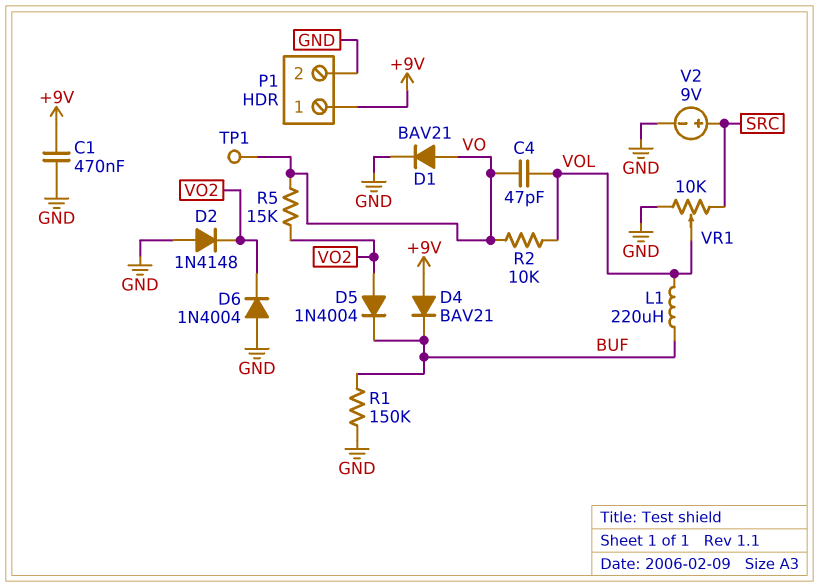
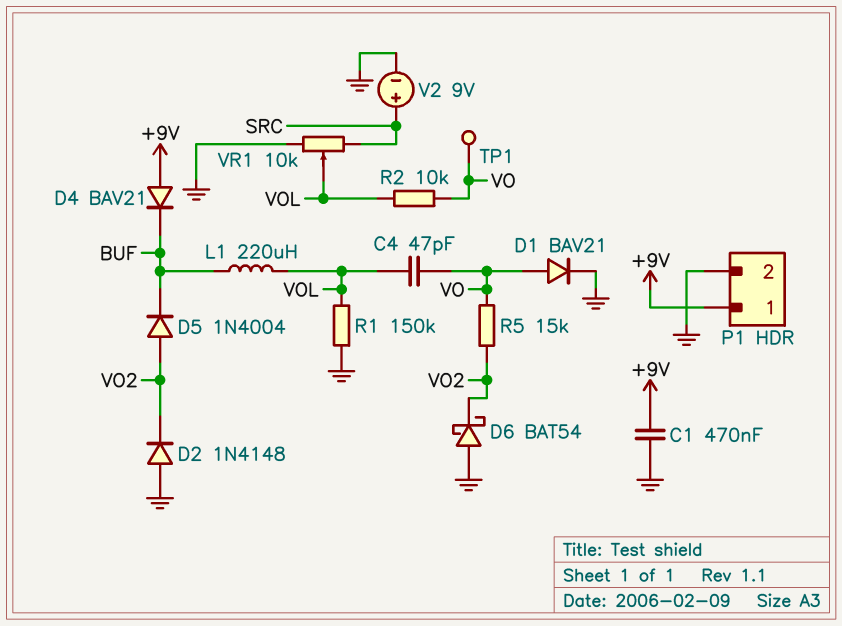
D6: diode 1N4004 (A GND, K VO2) -> schottky BAT54 (A GND, K VO2)
R1: 150k (BUF, GND) -> 150k (GND, VOL)

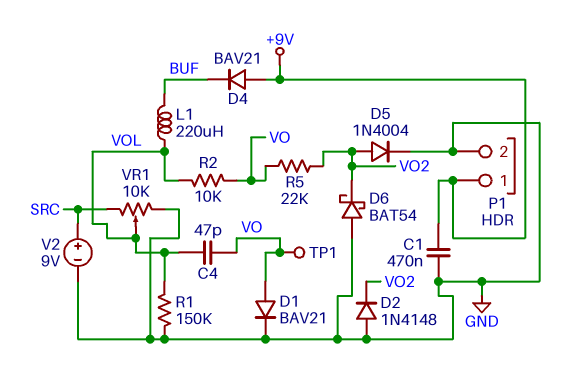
D5: diode 1N4004 (A VO2, K BUF) -> diode 1N4004 (A VO2, K GND)
R5: 15k (VO, VO2) -> 22k (VO, VO2)

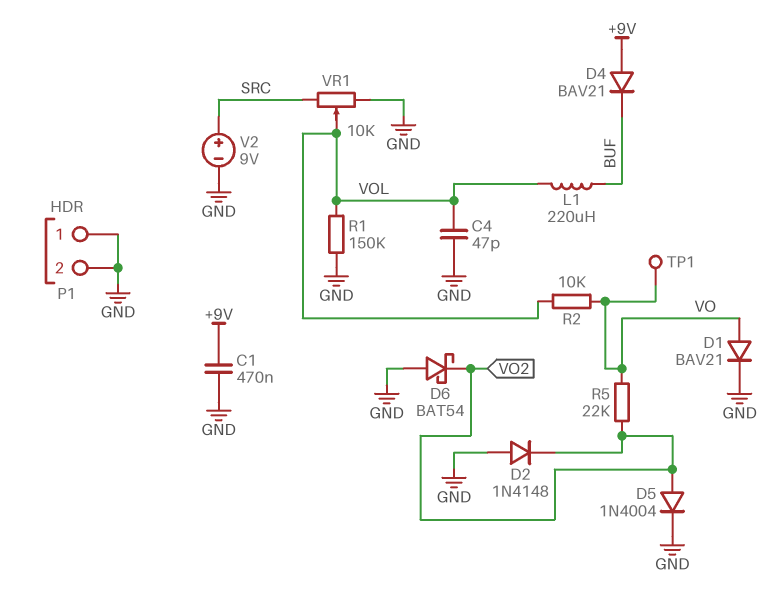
C4: 47pF (VO, VOL) -> 47pF (GND, VOL)
P1 pin 1: +9V -> GND

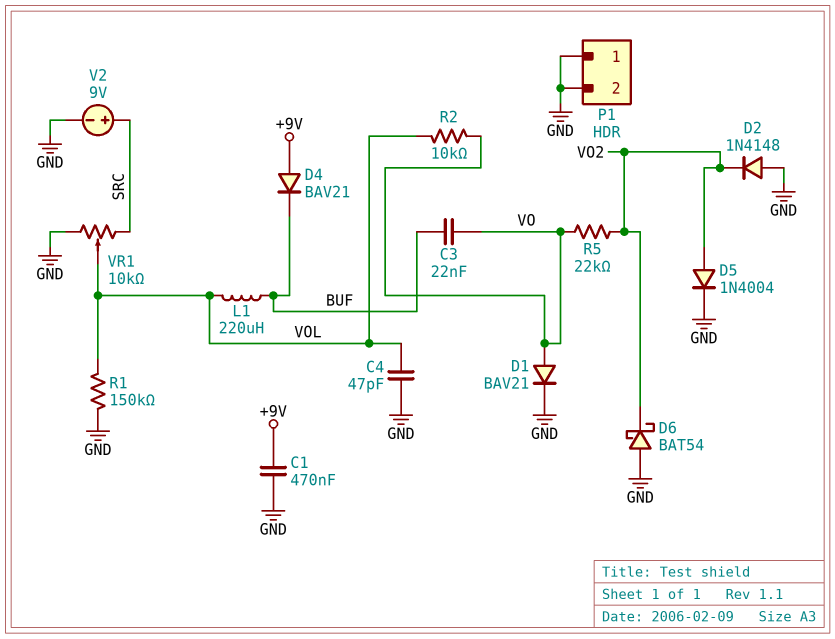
C3: none -> 22nF (BUF, VO)
TP1: test point (VO) -> none

